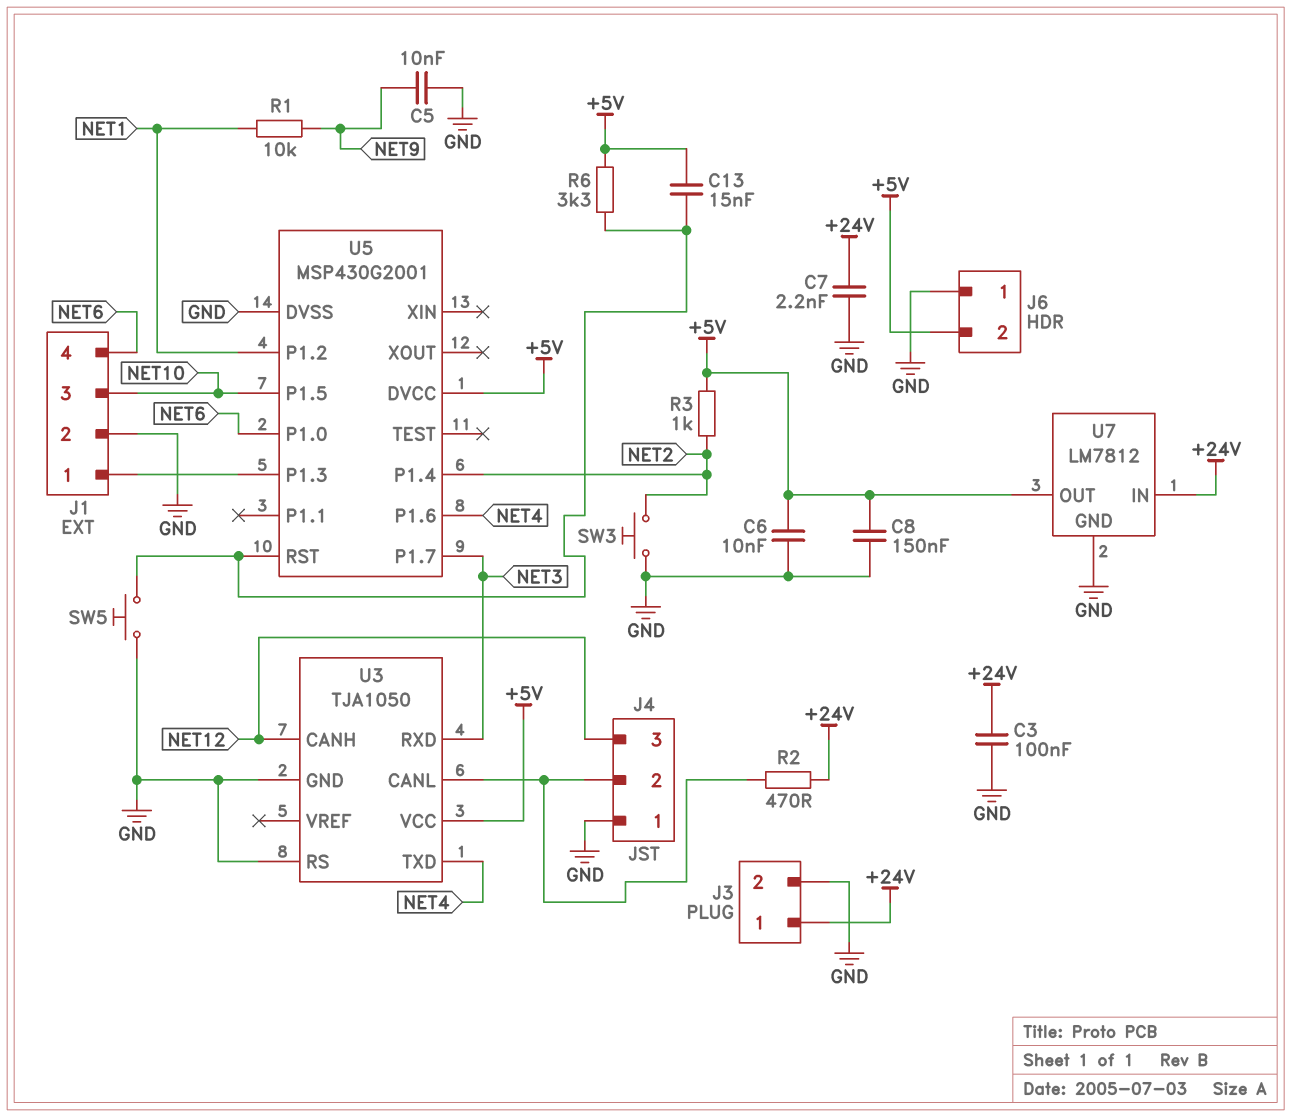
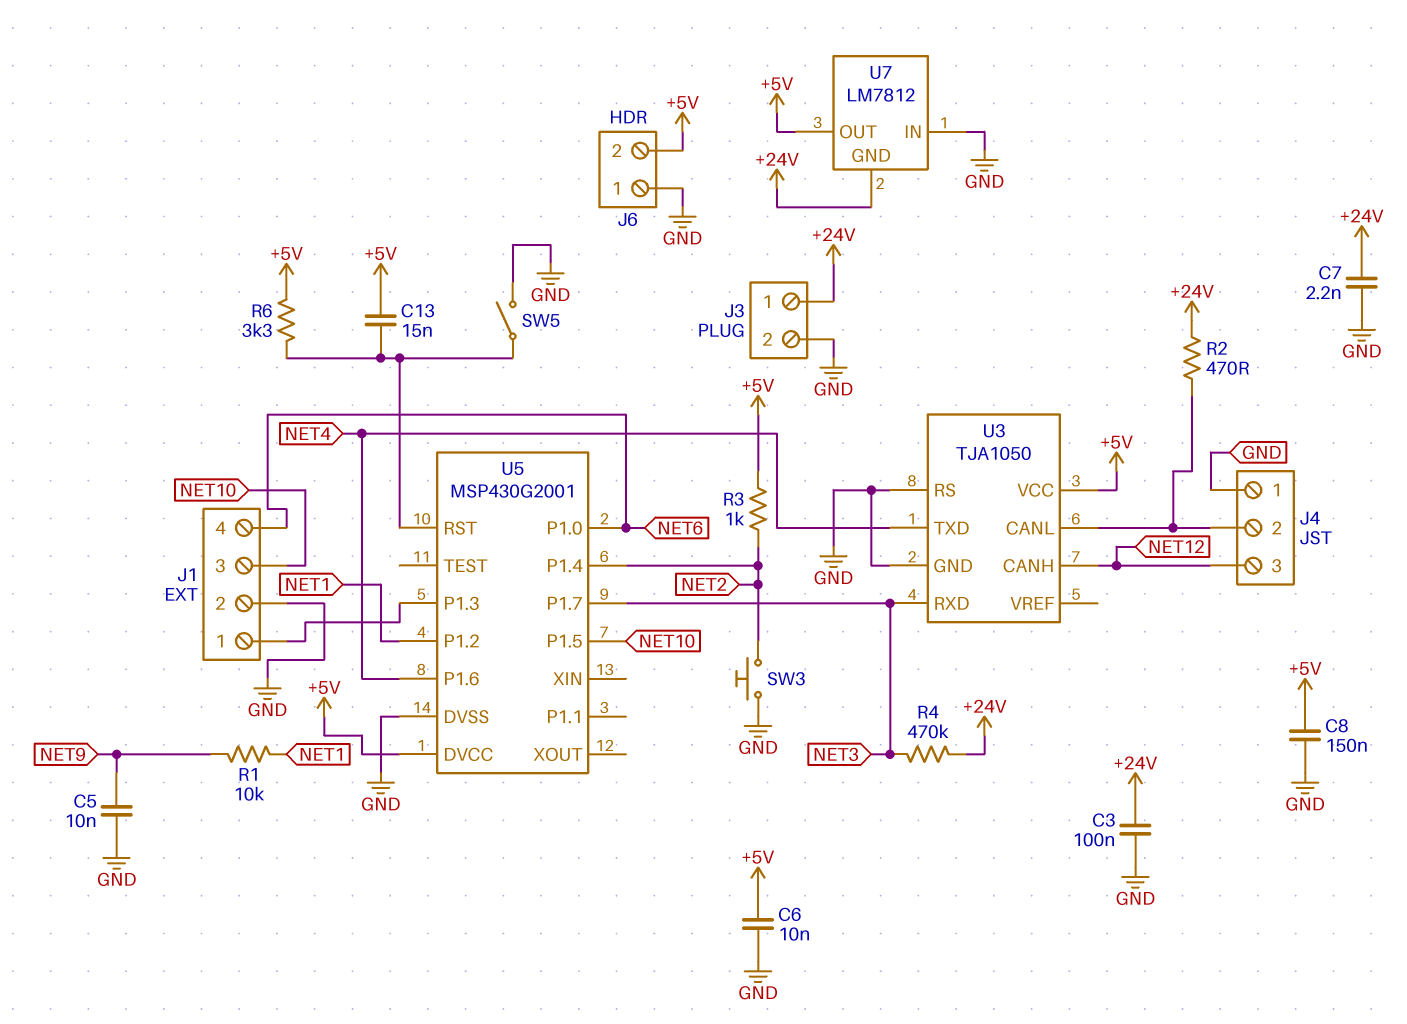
R4: none -> 470k (+24V, NET3)
SW5: button (GND, U5/RST) -> switch (GND, U5/RST)
U7 pin GND: GND -> +24V
U7 pin IN: +24V -> GND

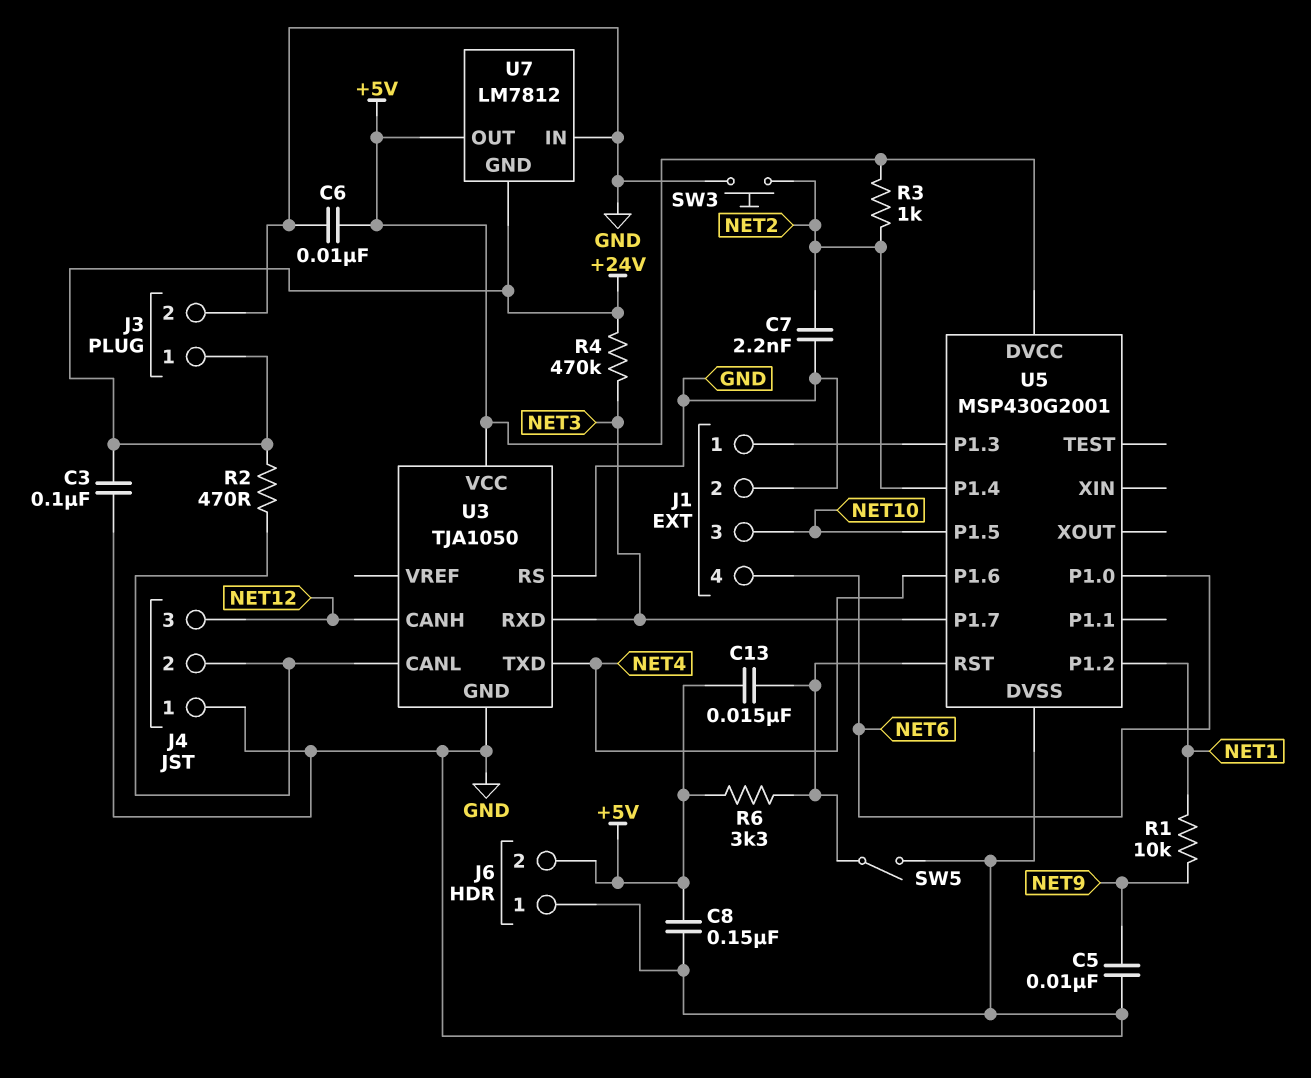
C7: 2.2nF (+24V, GND) -> 2.2nF (GND, NET2)

